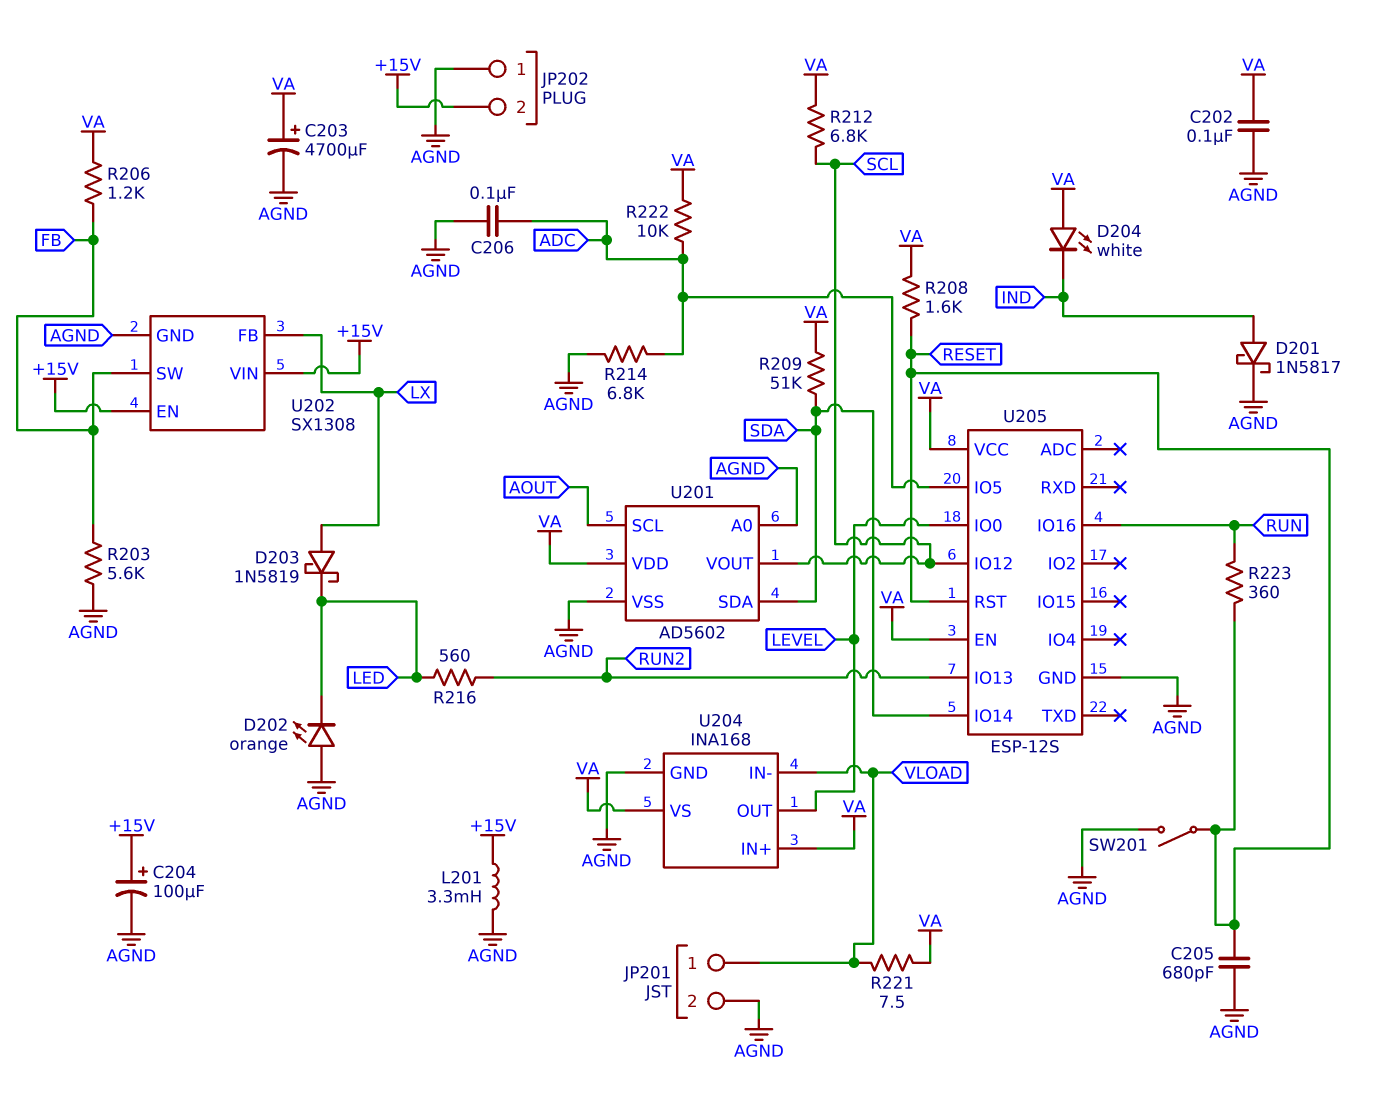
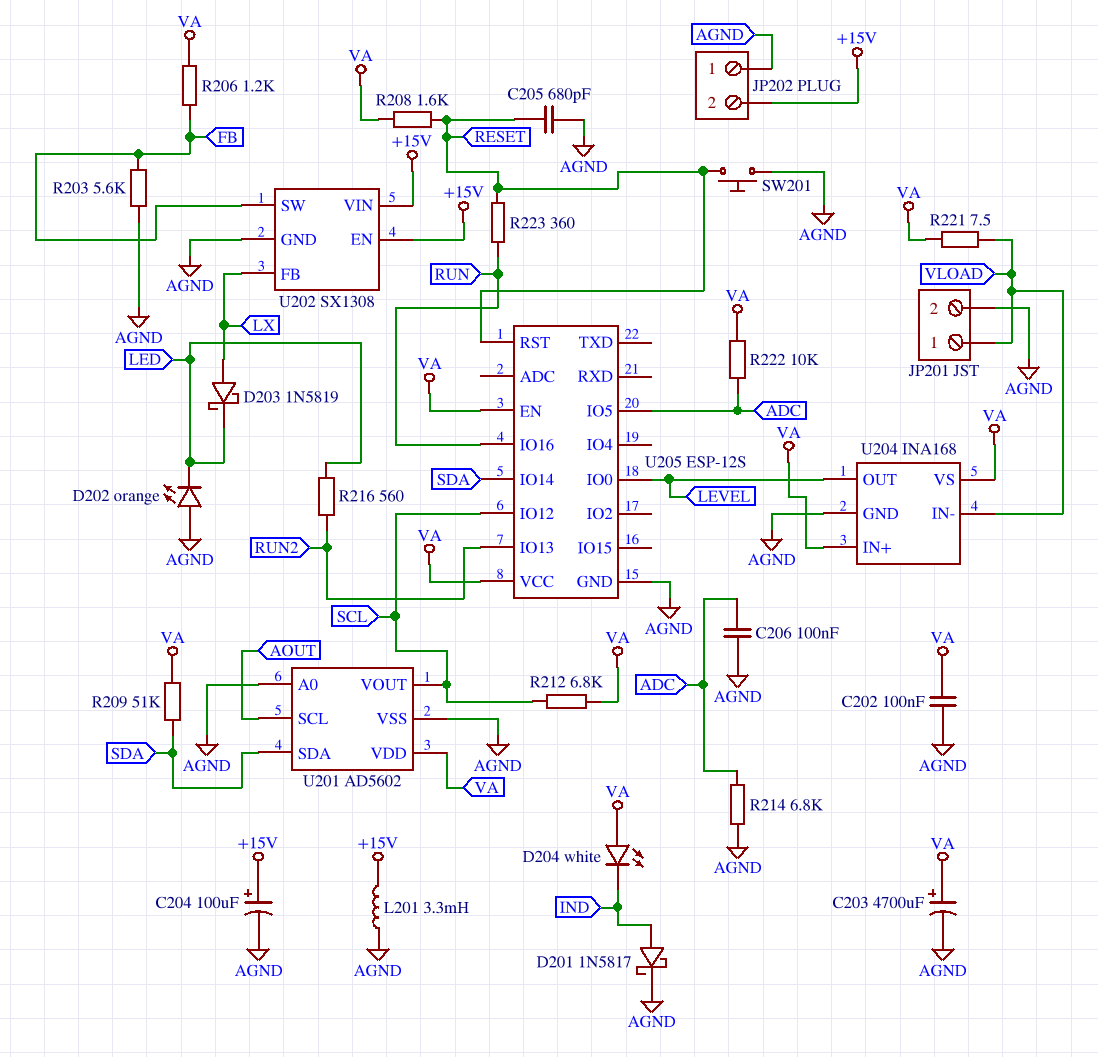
SW201: switch (AGND, RESET) -> button (AGND, RESET)

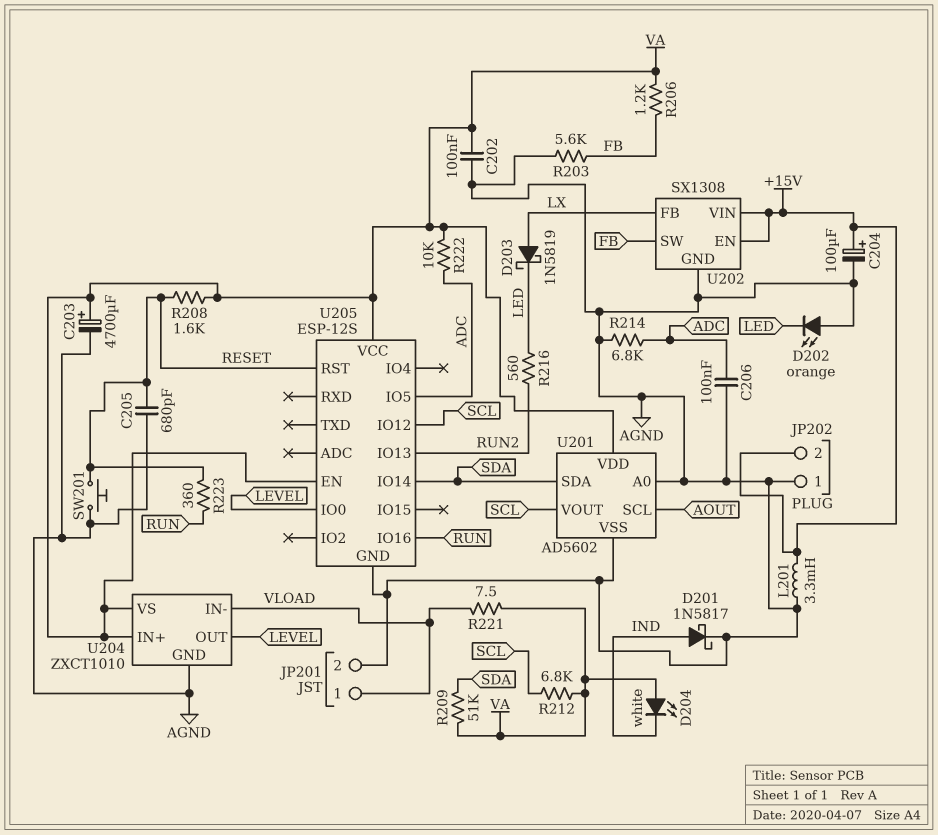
U204: INA168 -> ZXCT1010

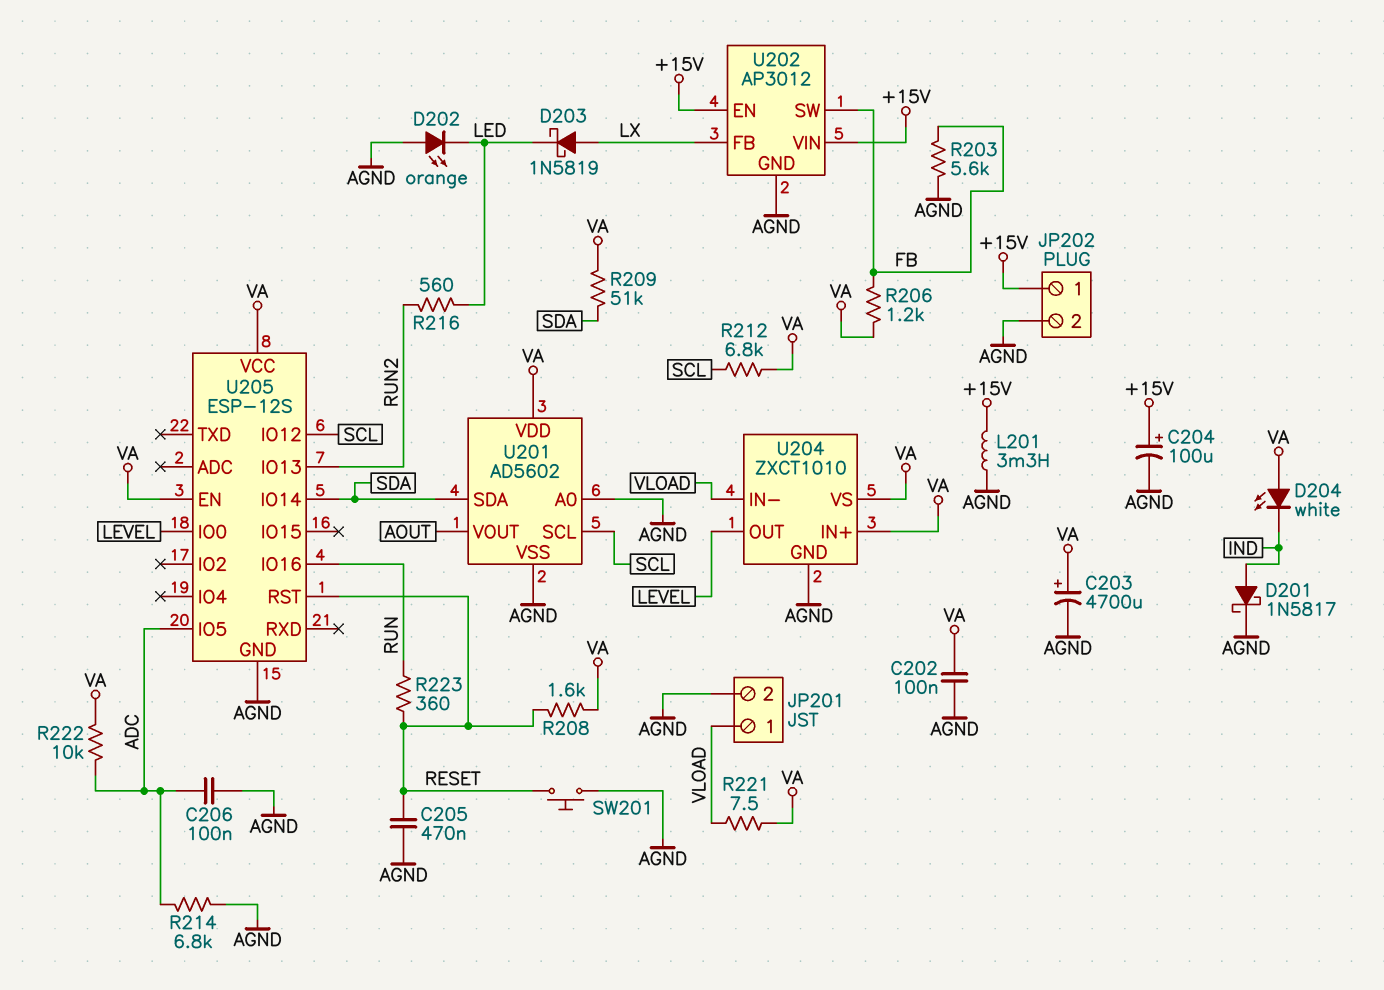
C205: 680pF (AGND, RESET) -> 470nF (AGND, RESET)
JP202 pin 1: AGND -> +15V
JP202 pin 2: +15V -> AGND
U201 pin SCL: AOUT -> SCL
U201 pin VOUT: SCL -> AOUT
U202: SX1308 -> AP3012

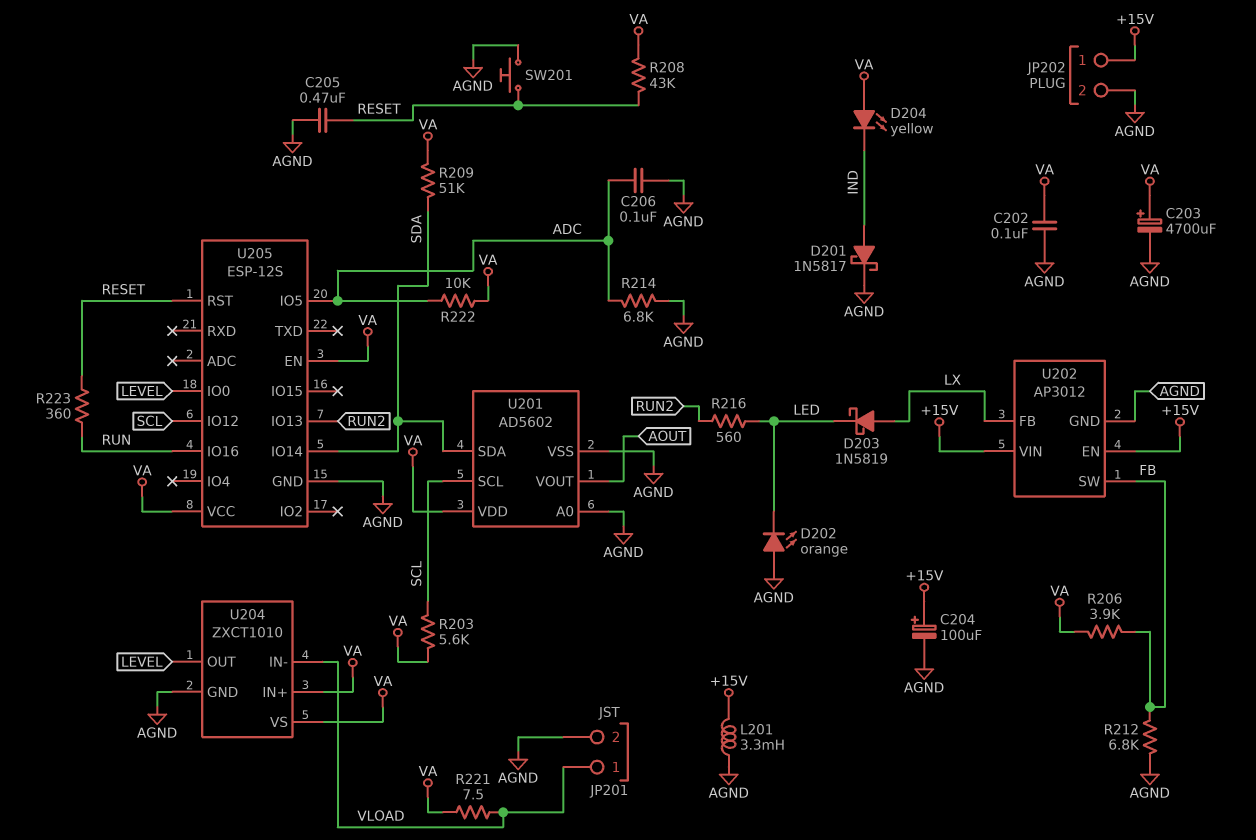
D204: LED white (A VA, K IND) -> LED yellow (A VA, K IND)
R203: 5.6k (AGND, FB) -> 5.6k (SCL, VA)
R206: 1.2k (FB, VA) -> 3.9k (FB, VA)
R208: 1.6k (RESET, VA) -> 43k (RESET, VA)
R212: 6.8k (SCL, VA) -> 6.8k (AGND, FB)

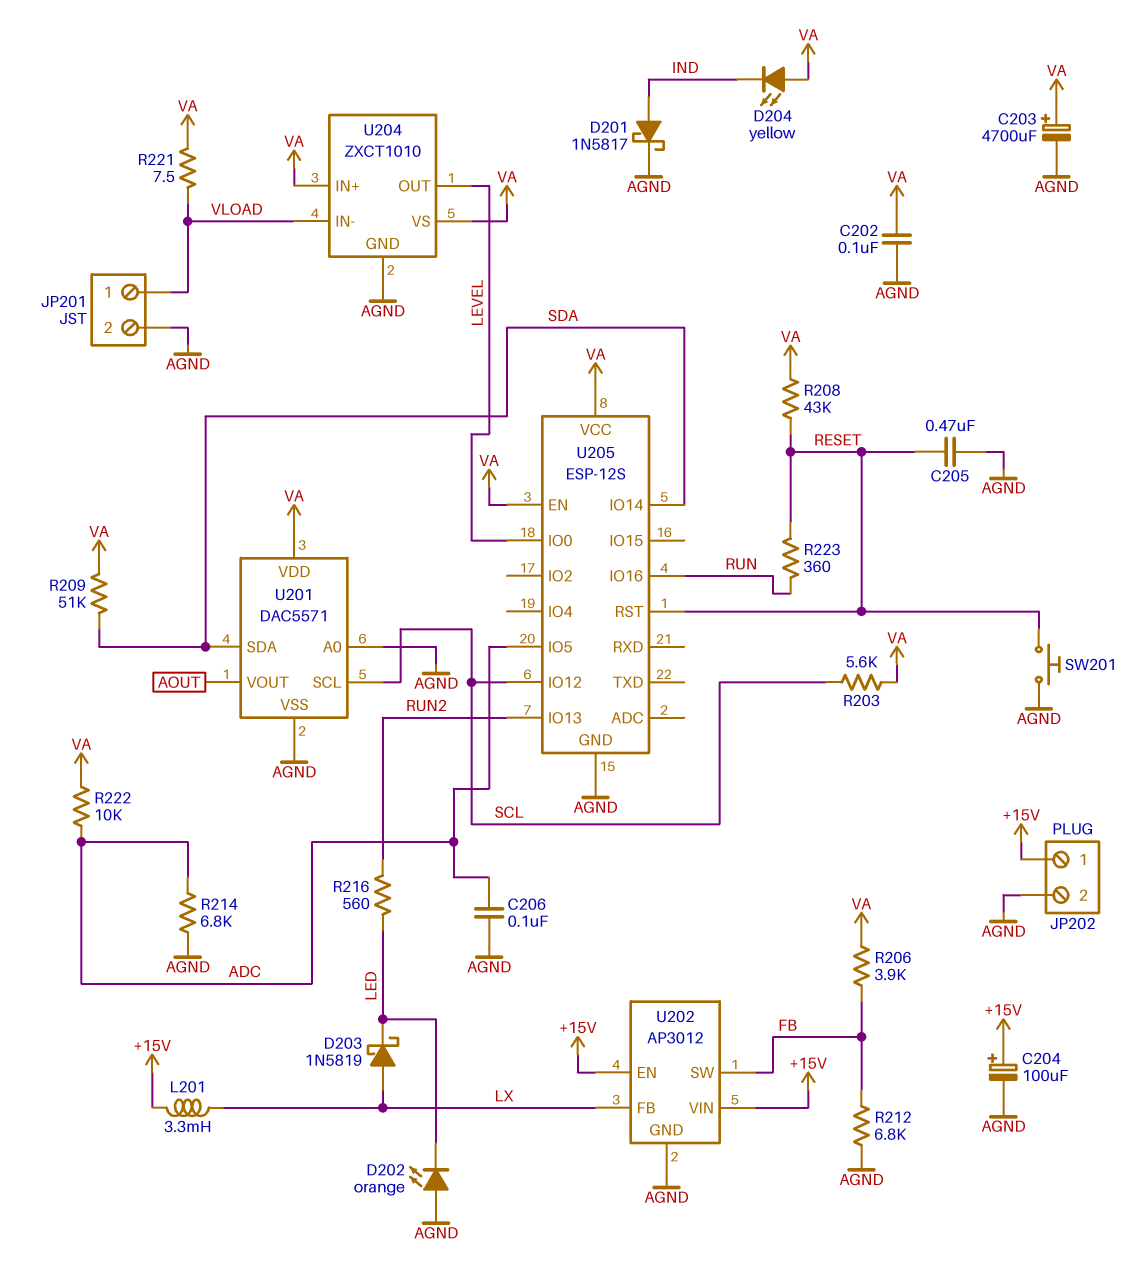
L201: 3.3mH (+15V, AGND) -> 3.3mH (+15V, LX)
U201: AD5602 -> DAC5571

